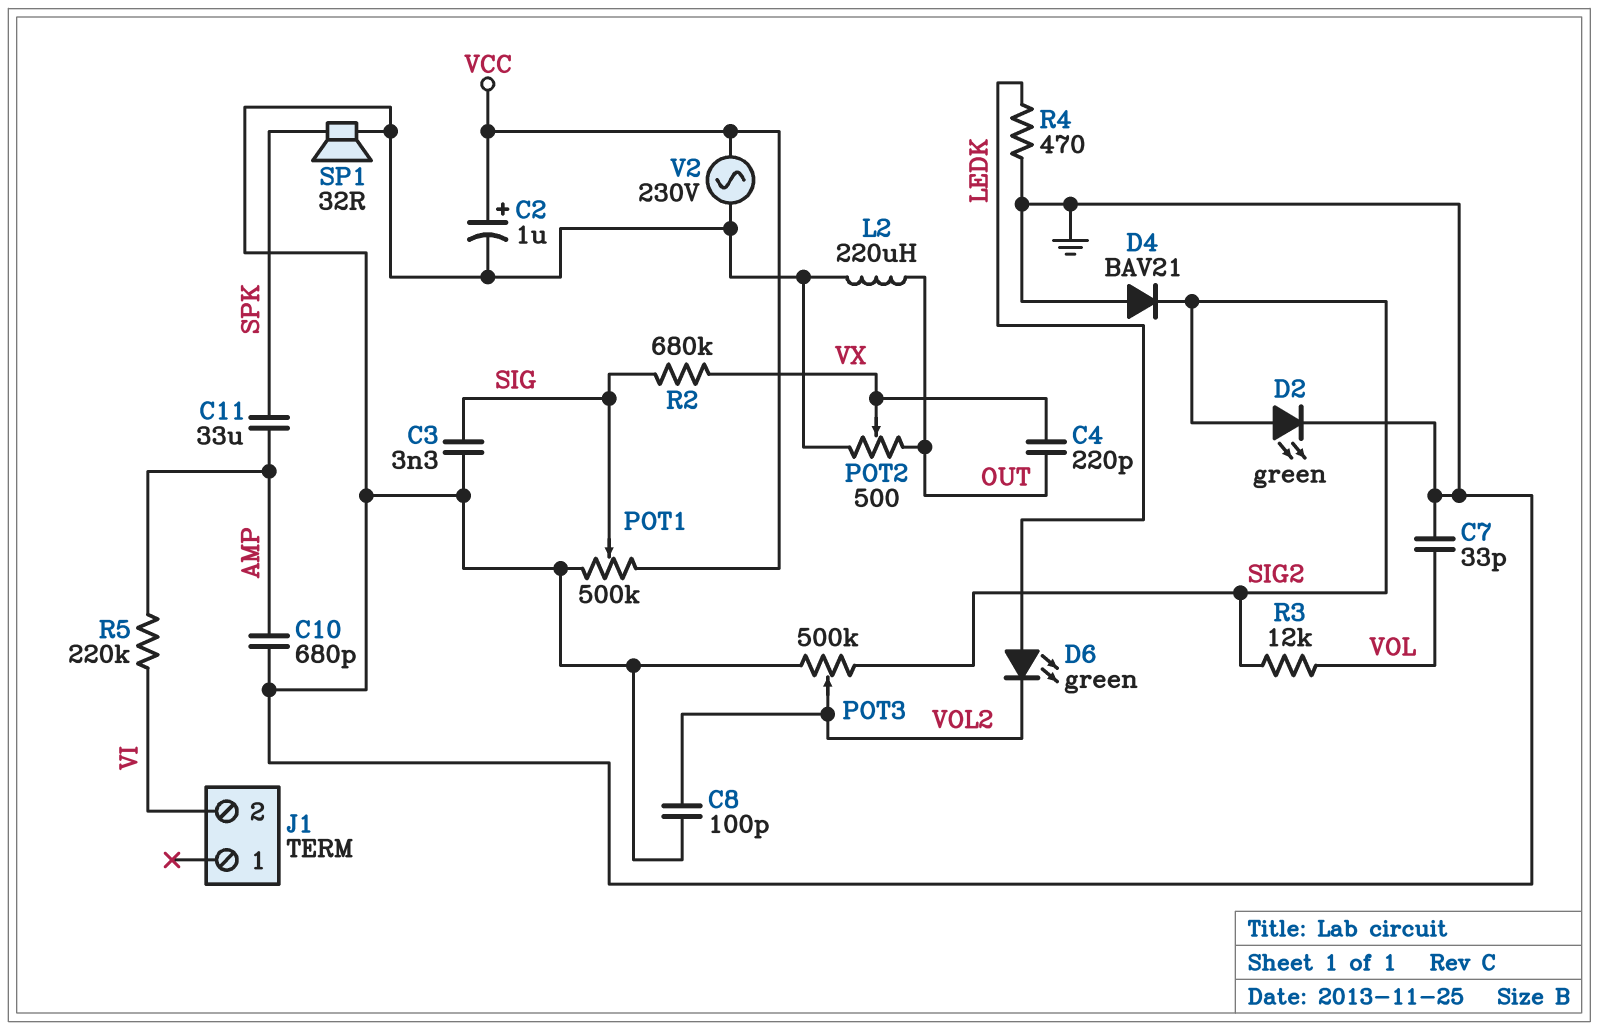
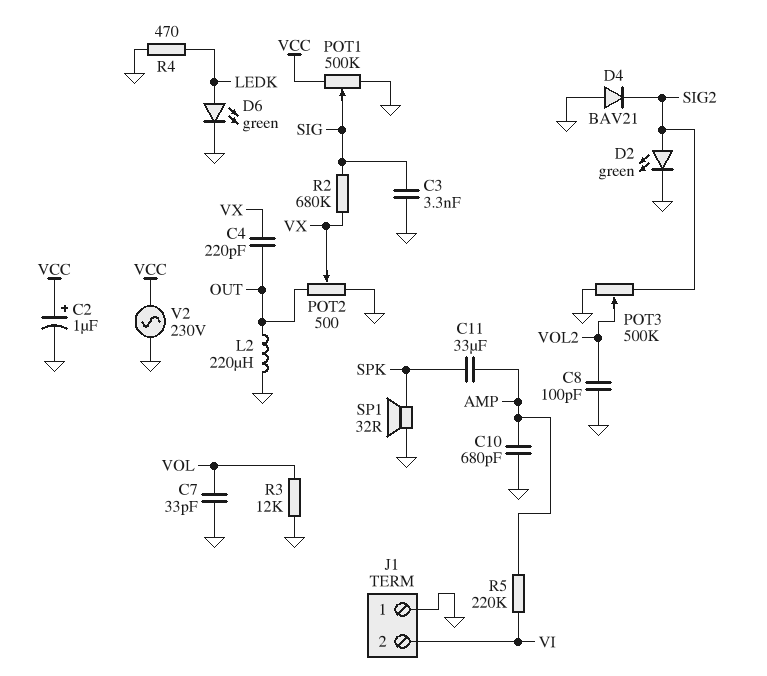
D6: LED green (A LEDK, K VOL2) -> LED green (A LEDK, K GND)
J1 pin 1: none -> GND
R3: 12k (SIG2, VOL) -> 12k (GND, VOL)

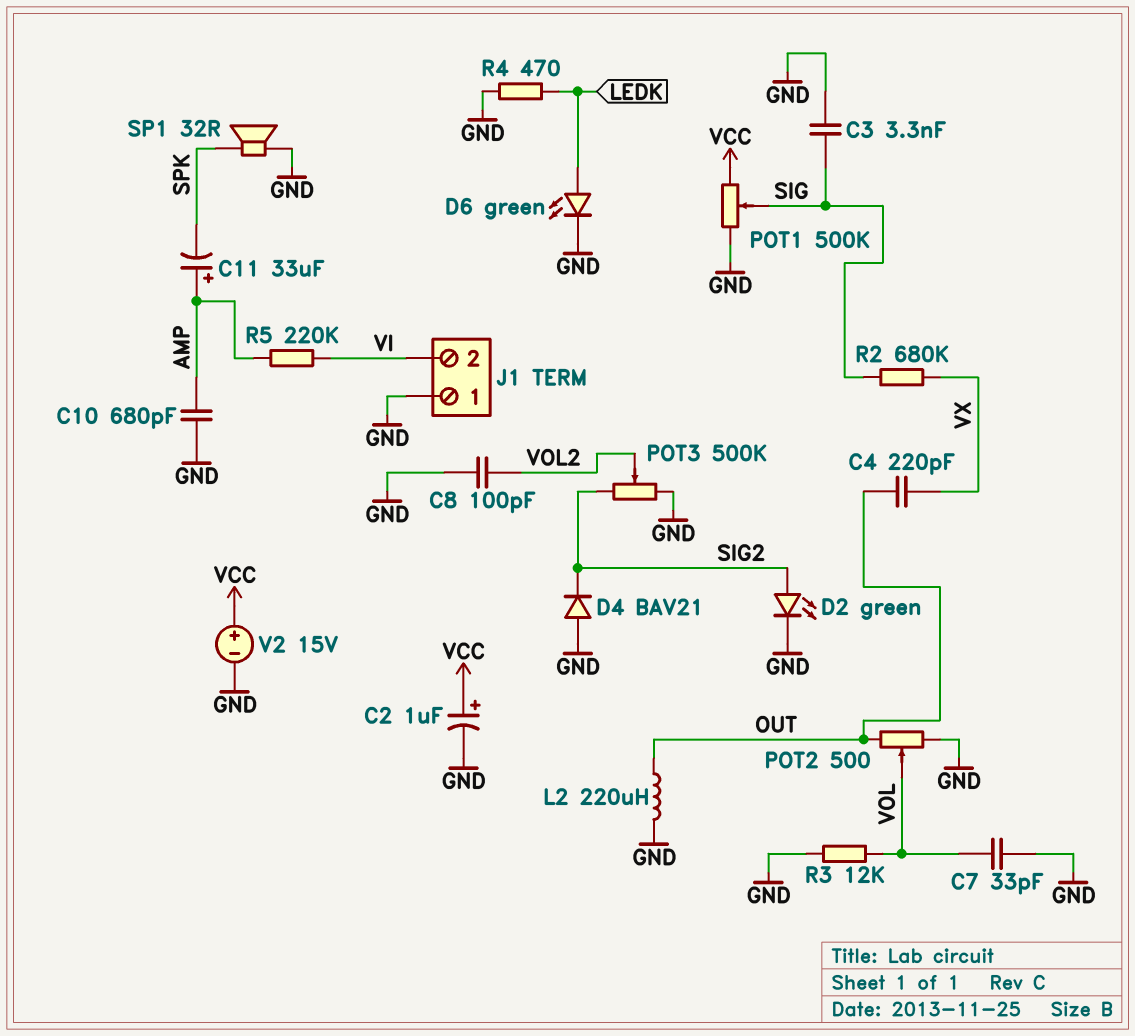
C11: 33uF (AMP, SPK) -> 33uF (plus AMP, minus SPK)
POT2: 500 (GND, OUT, wiper VX) -> 500 (GND, OUT, wiper VOL)
V2: AC 230V (GND, VCC) -> 15V (plus VCC, minus GND)

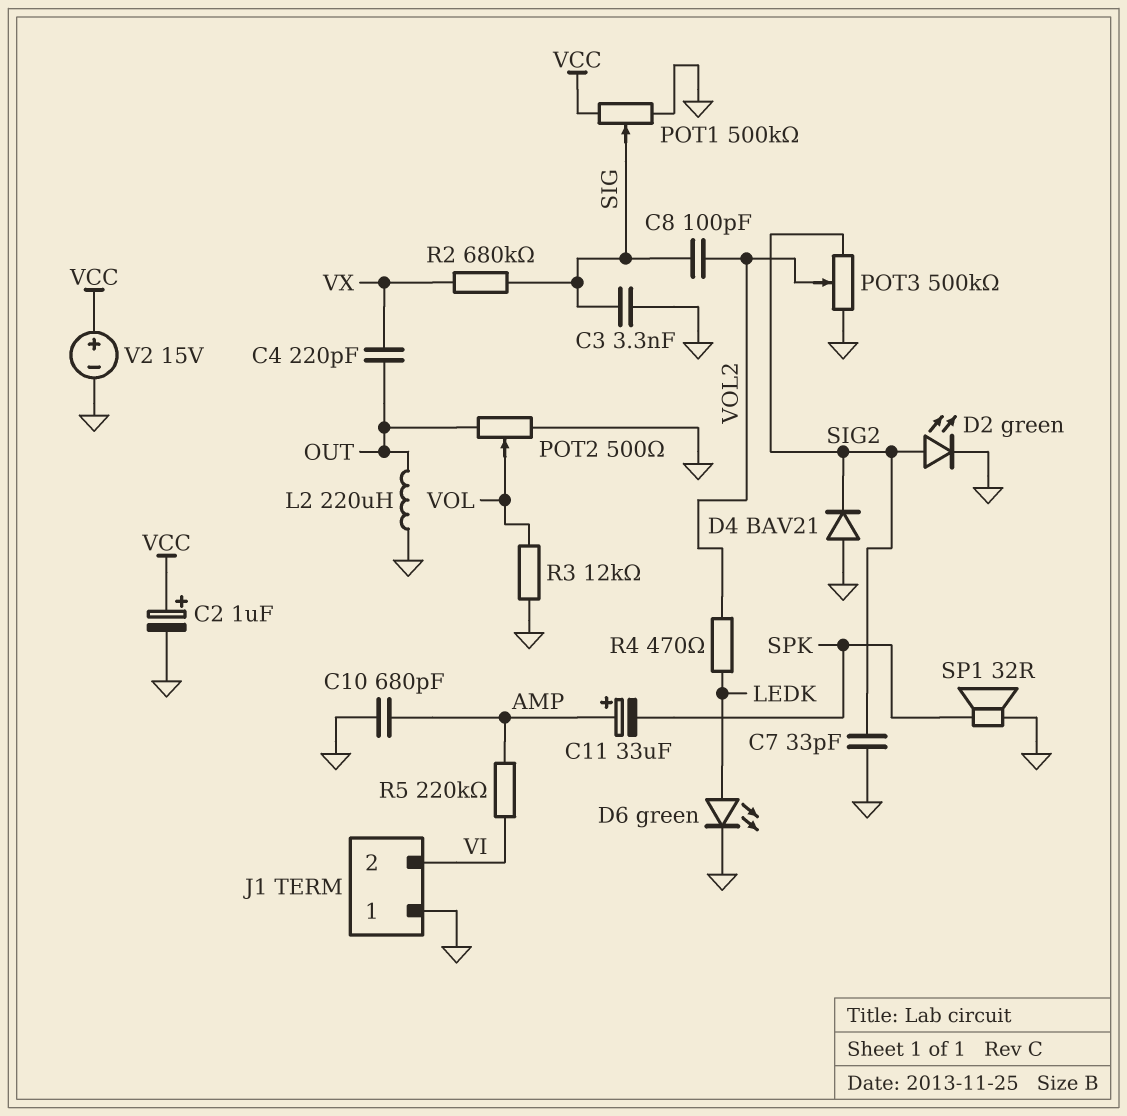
C7: 33pF (GND, VOL) -> 33pF (GND, SIG2)
C8: 100pF (GND, VOL2) -> 100pF (SIG, VOL2)
R4: 470 (GND, LEDK) -> 470 (LEDK, VOL2)

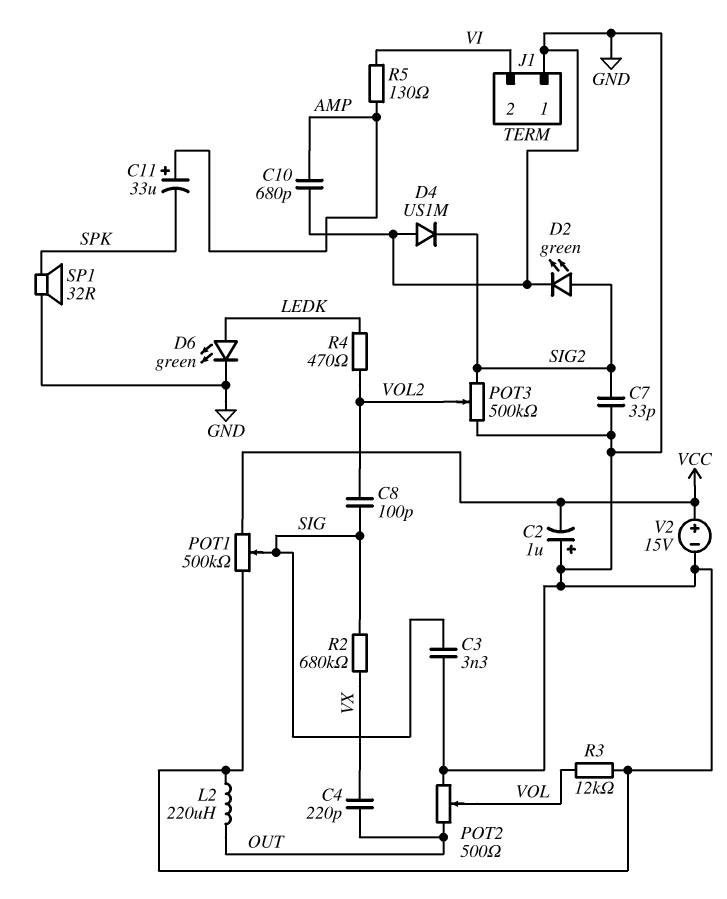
C2: 1uF (plus VCC, minus GND) -> 1uF (plus GND, minus VCC)
D4: diode BAV21 (A GND, K SIG2) -> diode US1M (A GND, K SIG2)
R5: 220k (AMP, VI) -> 130 (AMP, VI)

